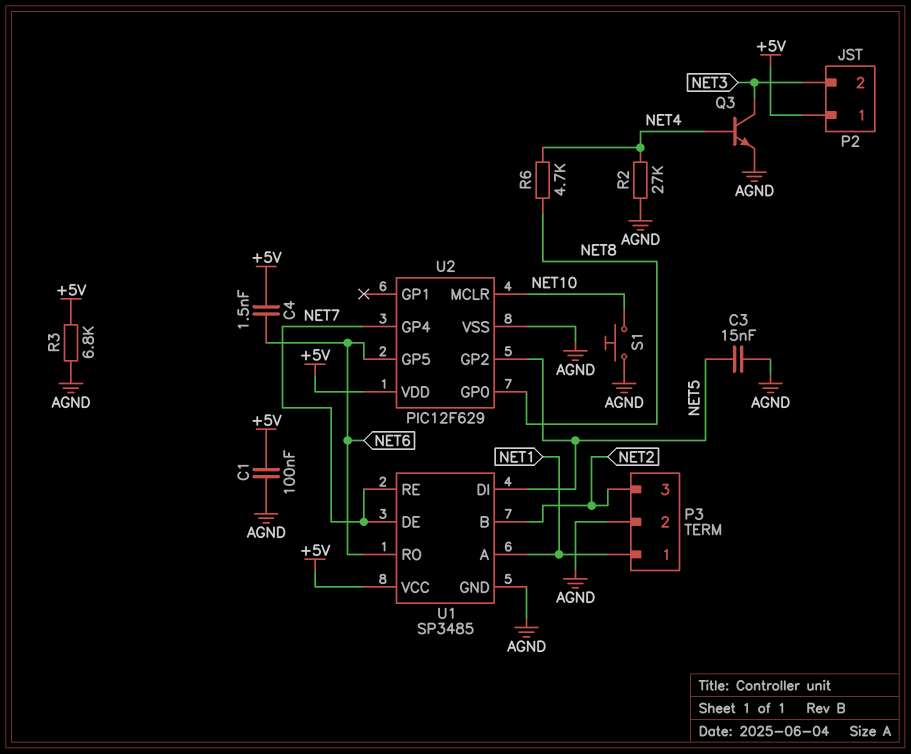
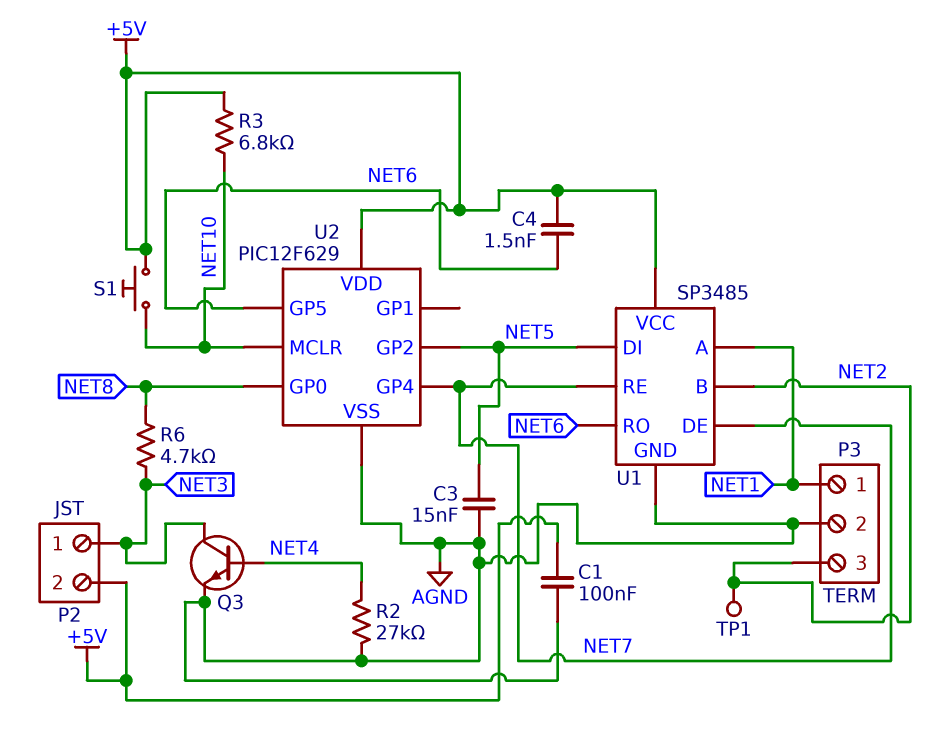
P2 pin 1: +5V -> NET3
P2 pin 2: NET3 -> +5V
R3: 6.8k (+5V, AGND) -> 6.8k (+5V, NET10)
R6: 4.7k (NET4, NET8) -> 4.7k (NET3, NET8)
S1: button (AGND, NET10) -> button (+5V, NET10)
TP1: none -> test point (NET2)

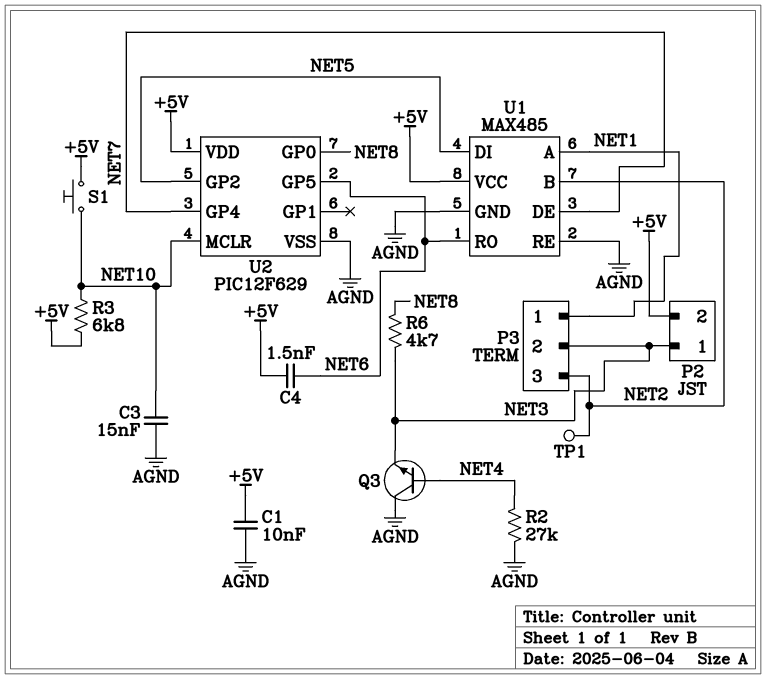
C1: 100nF (+5V, AGND) -> 10nF (+5V, AGND)
C3: 15nF (AGND, NET5) -> 15nF (AGND, NET10)
P3 pin 2: AGND -> NET3
Q3: NPN (B NET4, C NET3, E AGND) -> NPN (B NET4, C AGND, E NET3)
U1: SP3485 -> MAX485
U1 pin RE: NET7 -> AGND

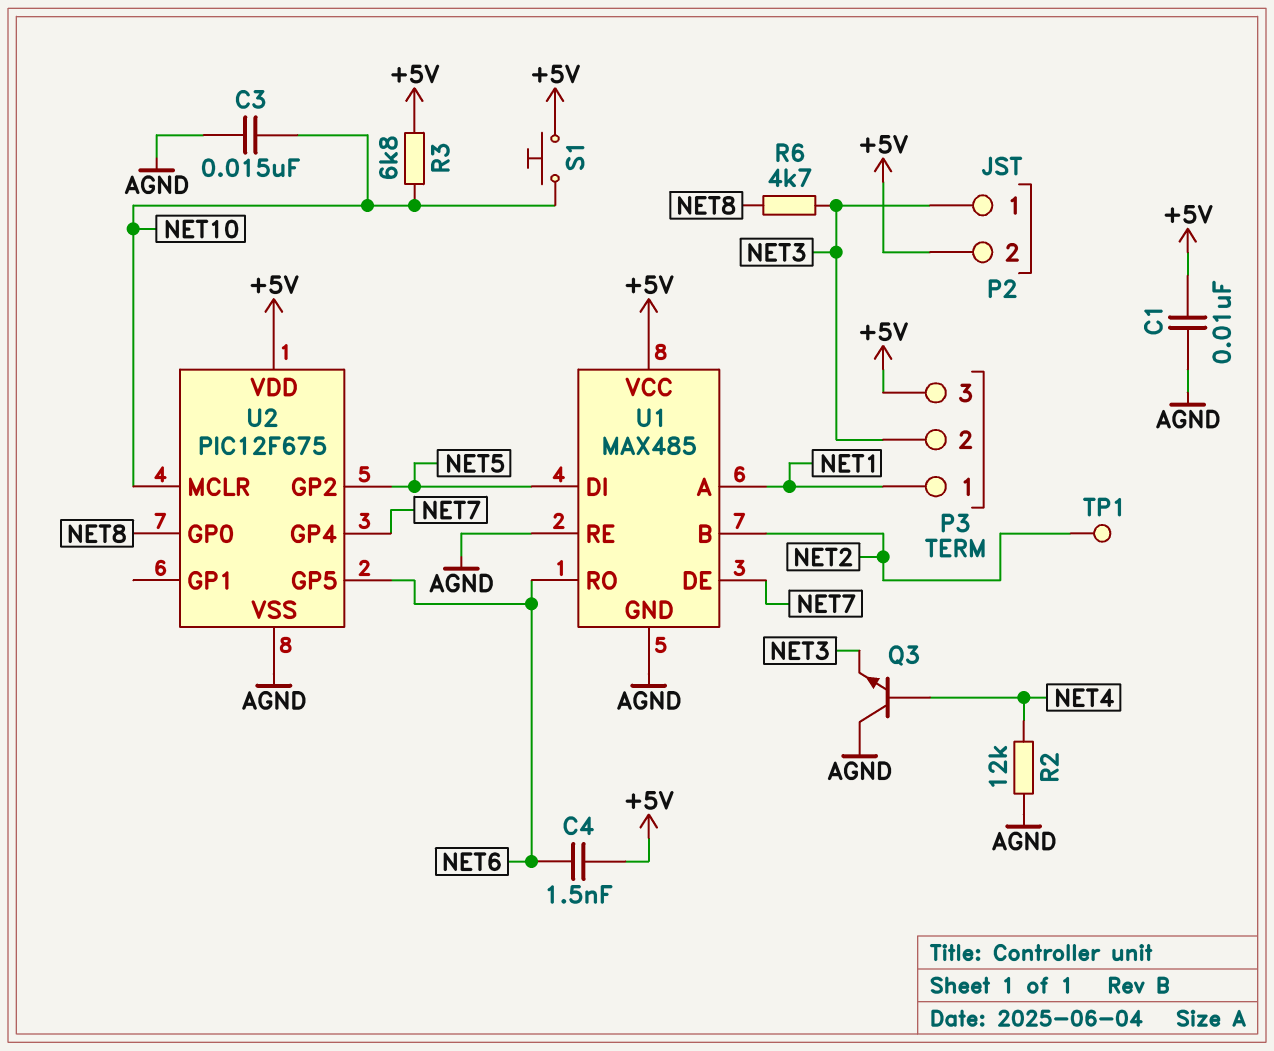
P3 pin 3: NET2 -> +5V
R2: 27k (AGND, NET4) -> 12k (AGND, NET4)
U2: PIC12F629 -> PIC12F675

